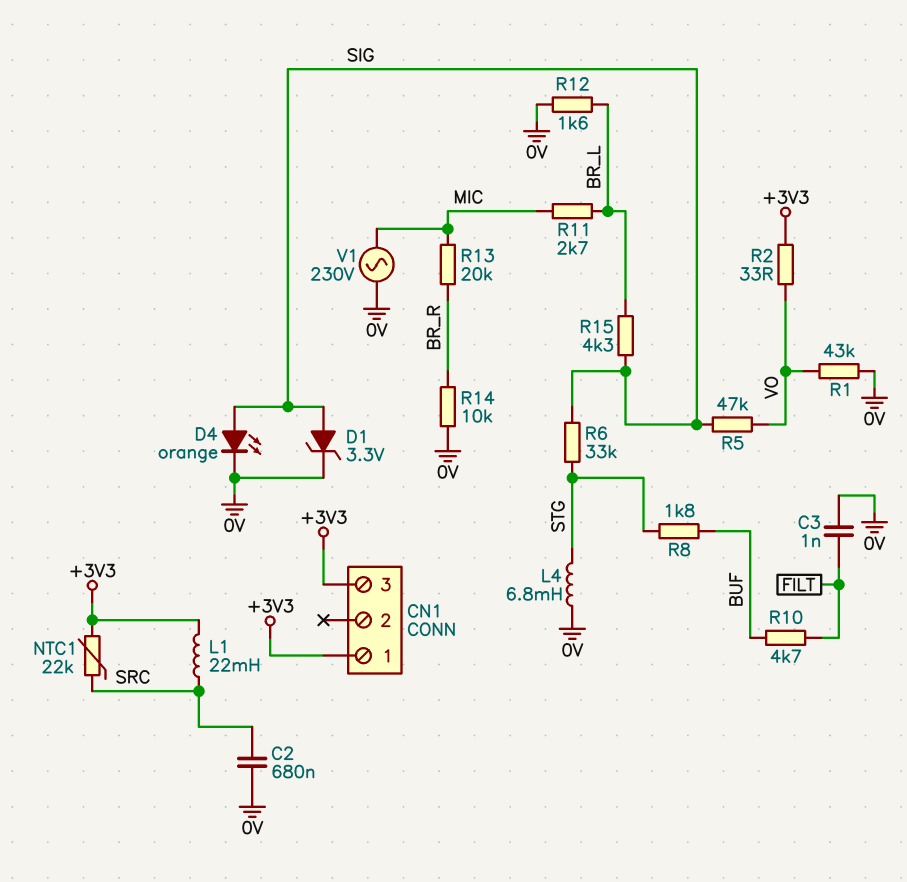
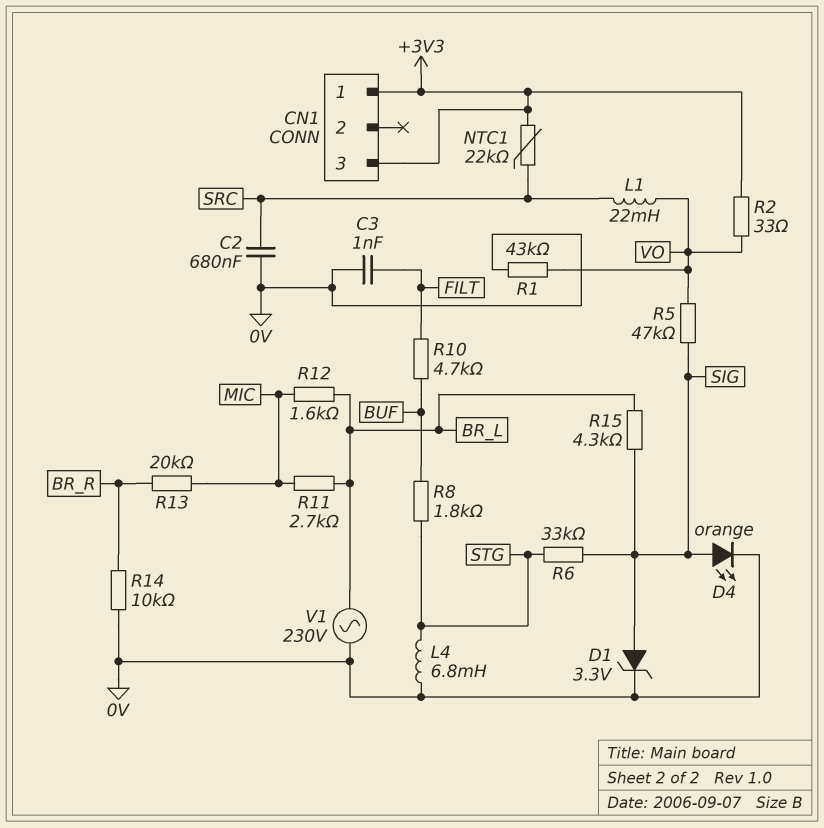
L1: 22mH (+3V3, SRC) -> 22mH (SRC, VO)
R12: 1.6k (0V, BR_L) -> 1.6k (BR_L, MIC)
V1: AC 230V (0V, MIC) -> AC 230V (0V, BR_L)

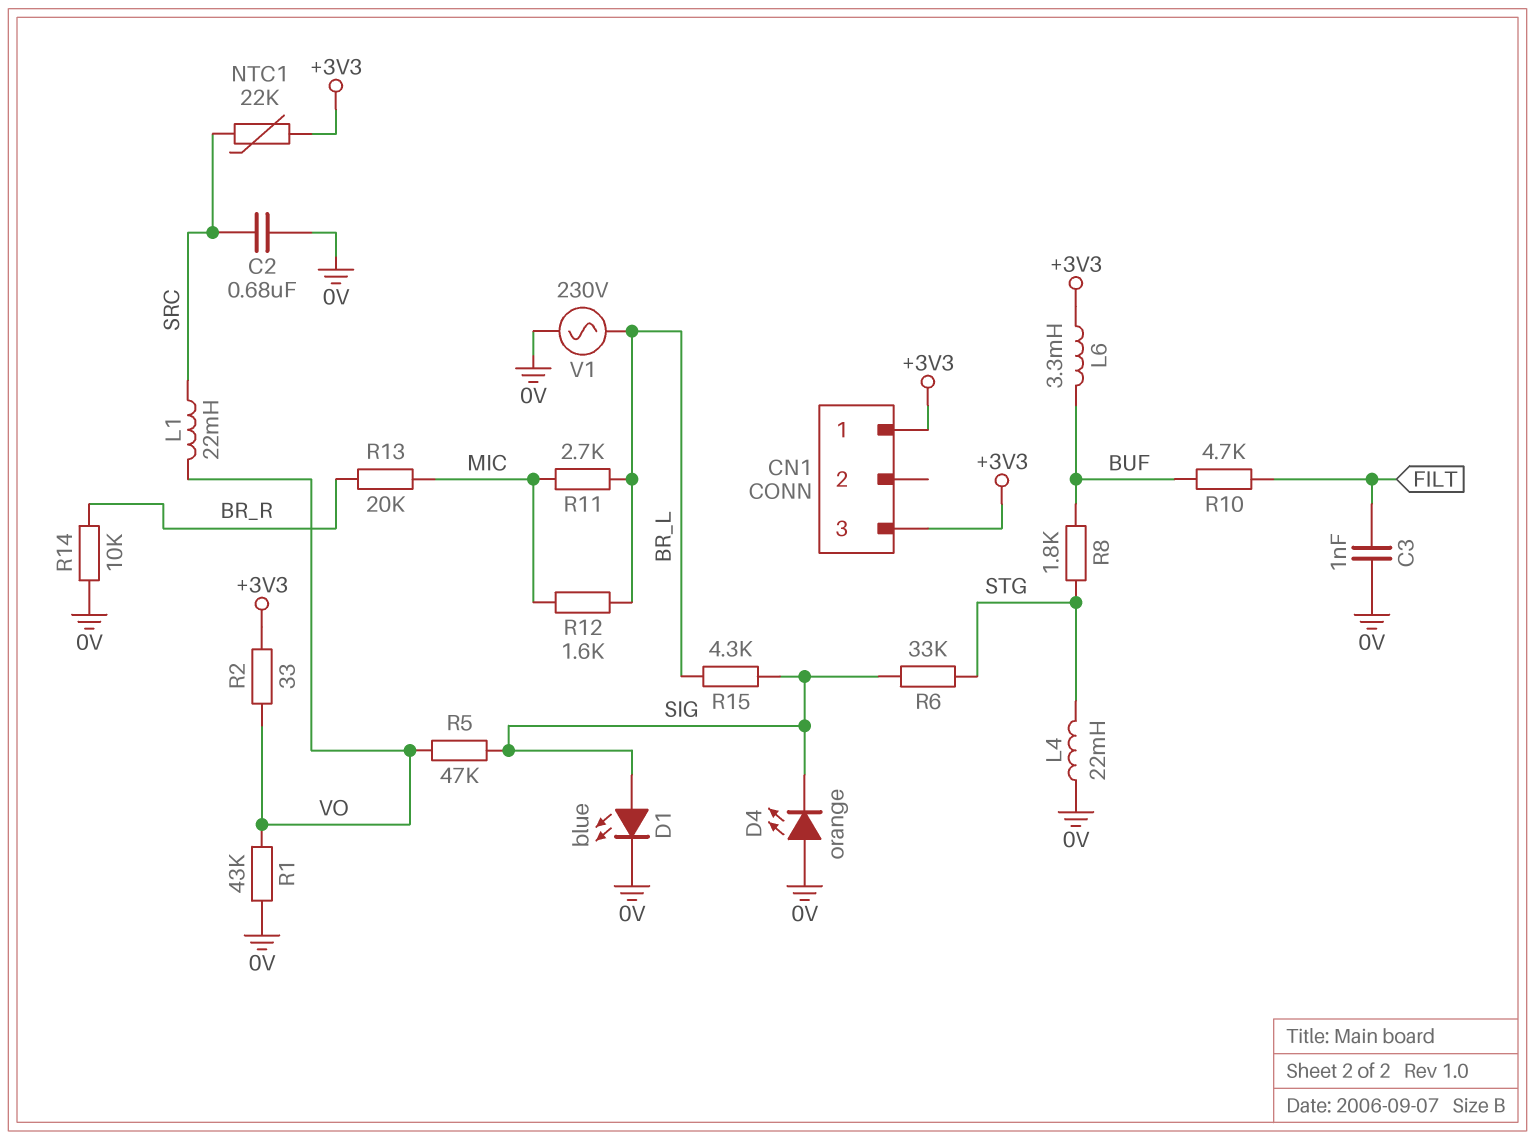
D1: zener 3.3V (A SIG, K 0V) -> LED blue (A SIG, K 0V)
D4: LED orange (A SIG, K 0V) -> LED orange (A 0V, K SIG)
L4: 6.8mH (0V, STG) -> 22mH (0V, STG)
L6: none -> 3.3mH (+3V3, BUF)

